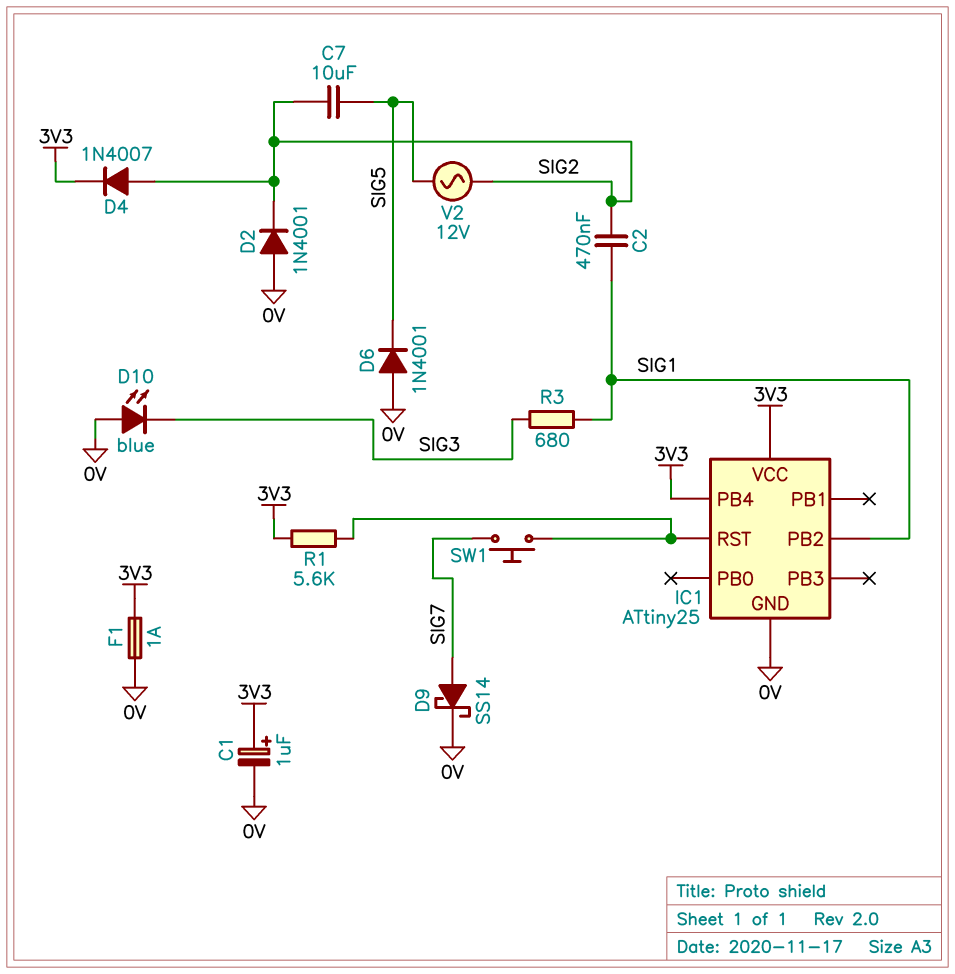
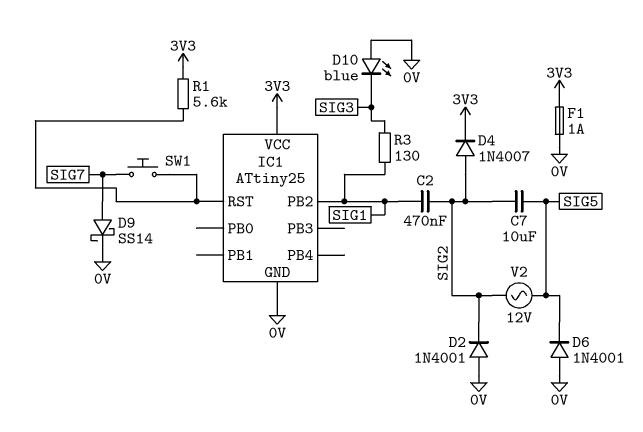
C1: 1uF (plus 3V3, minus 0V) -> none
IC1 pin PB4: 3V3 -> none
R3: 680 (SIG1, SIG3) -> 130 (SIG1, SIG3)

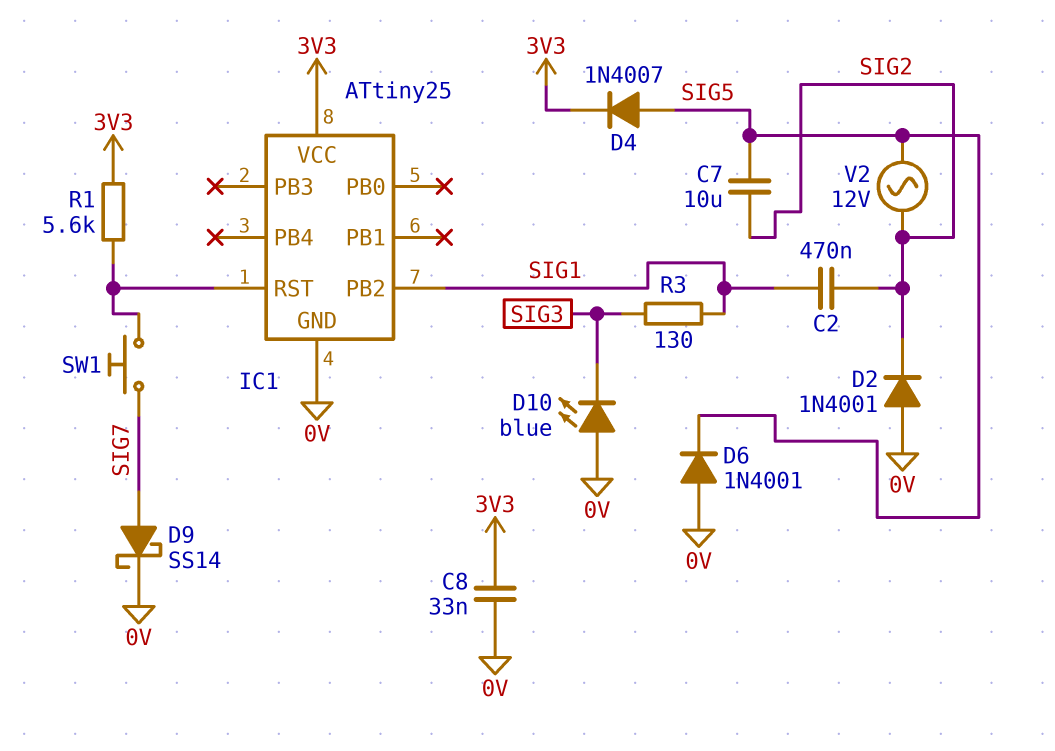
C8: none -> 33nF (0V, 3V3)
D4: diode 1N4007 (A SIG2, K 3V3) -> diode 1N4007 (A SIG5, K 3V3)
F1: 1A (0V, 3V3) -> none

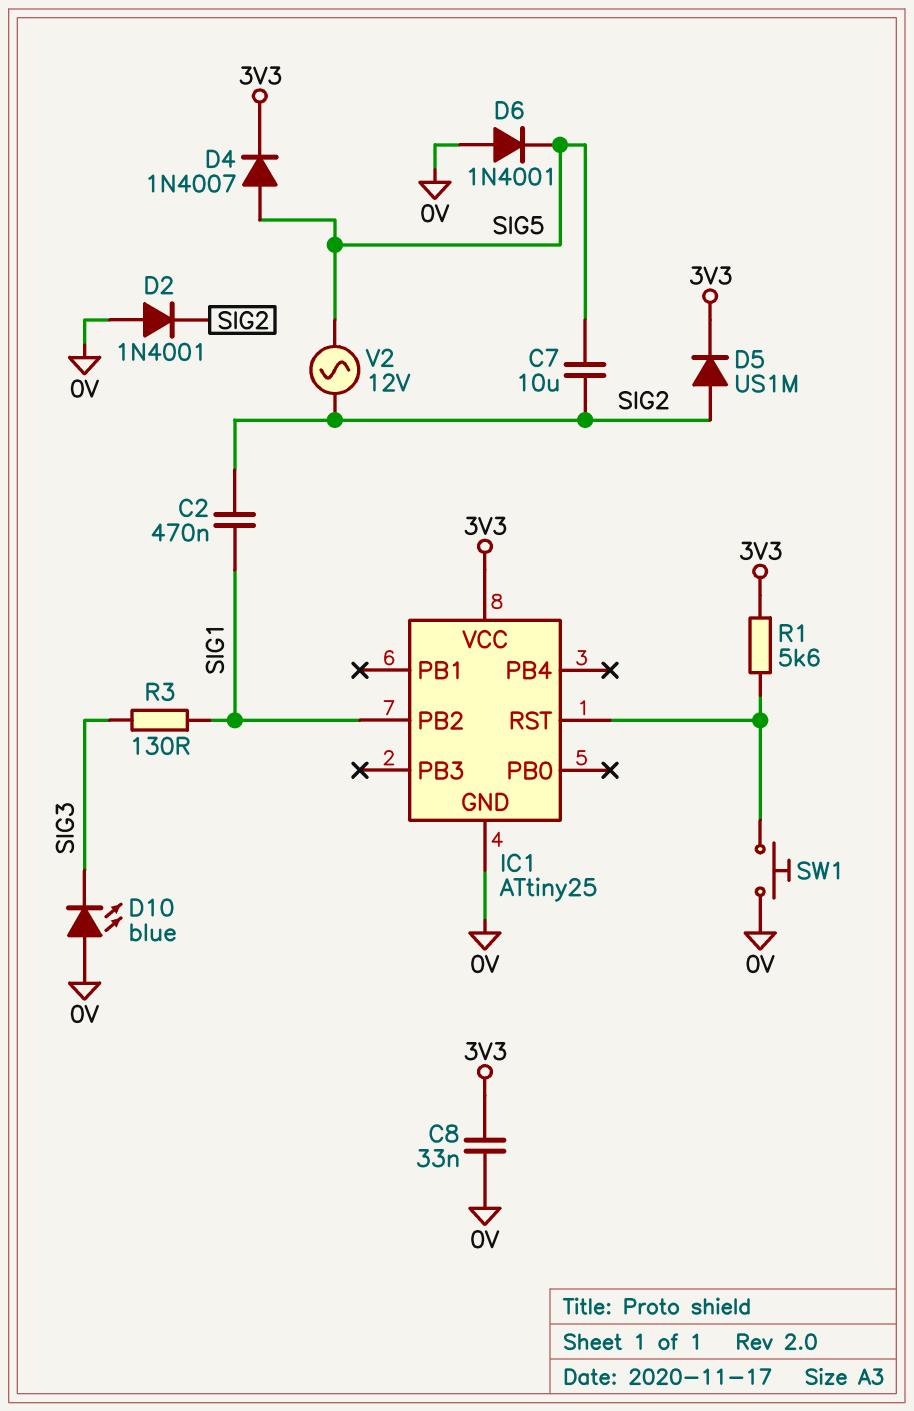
D5: none -> diode US1M (A SIG2, K 3V3)
D9: schottky SS14 (A SIG7, K 0V) -> none
SW1: button (IC1/RST, SIG7) -> button (0V, IC1/RST)

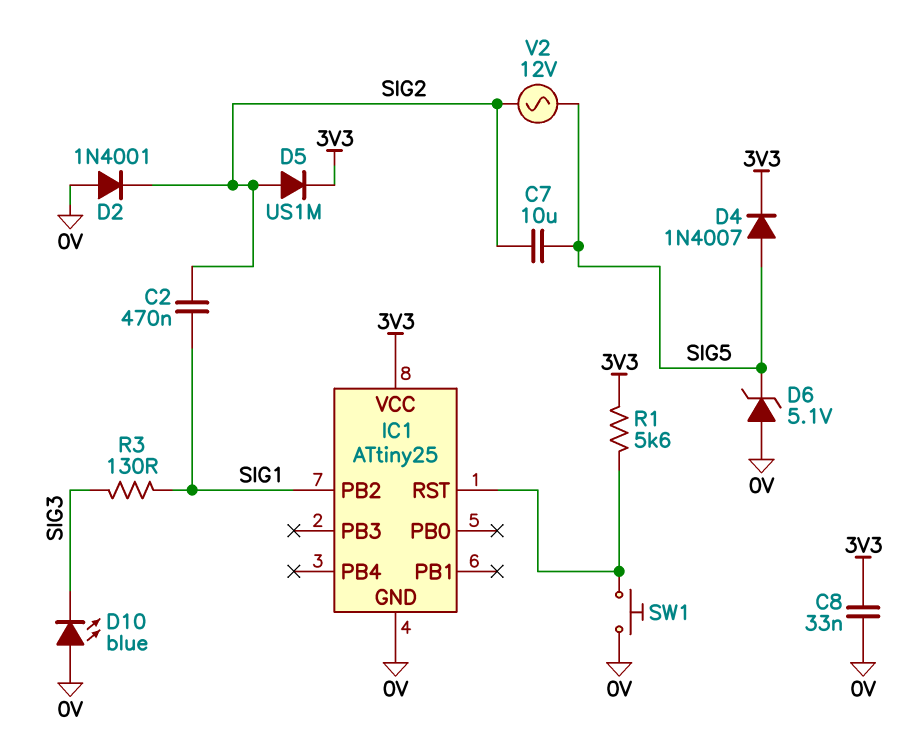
D6: diode 1N4001 (A 0V, K SIG5) -> zener 5.1V (A 0V, K SIG5)

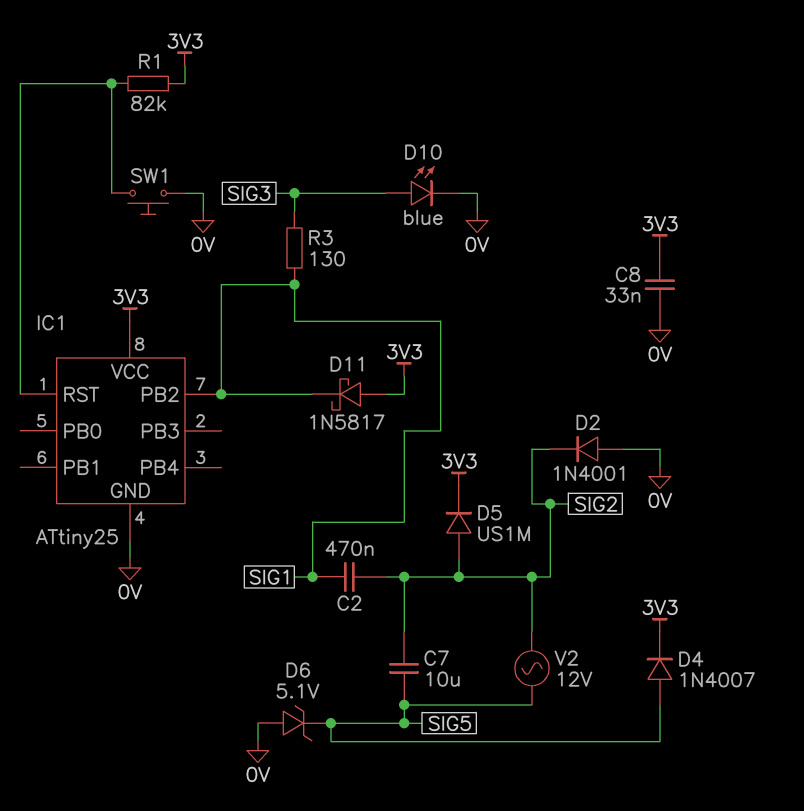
D10: LED blue (A 0V, K SIG3) -> LED blue (A SIG3, K 0V)
D11: none -> schottky 1N5817 (A 3V3, K SIG1)
R1: 5.6k (3V3, IC1/RST) -> 82k (3V3, IC1/RST)

